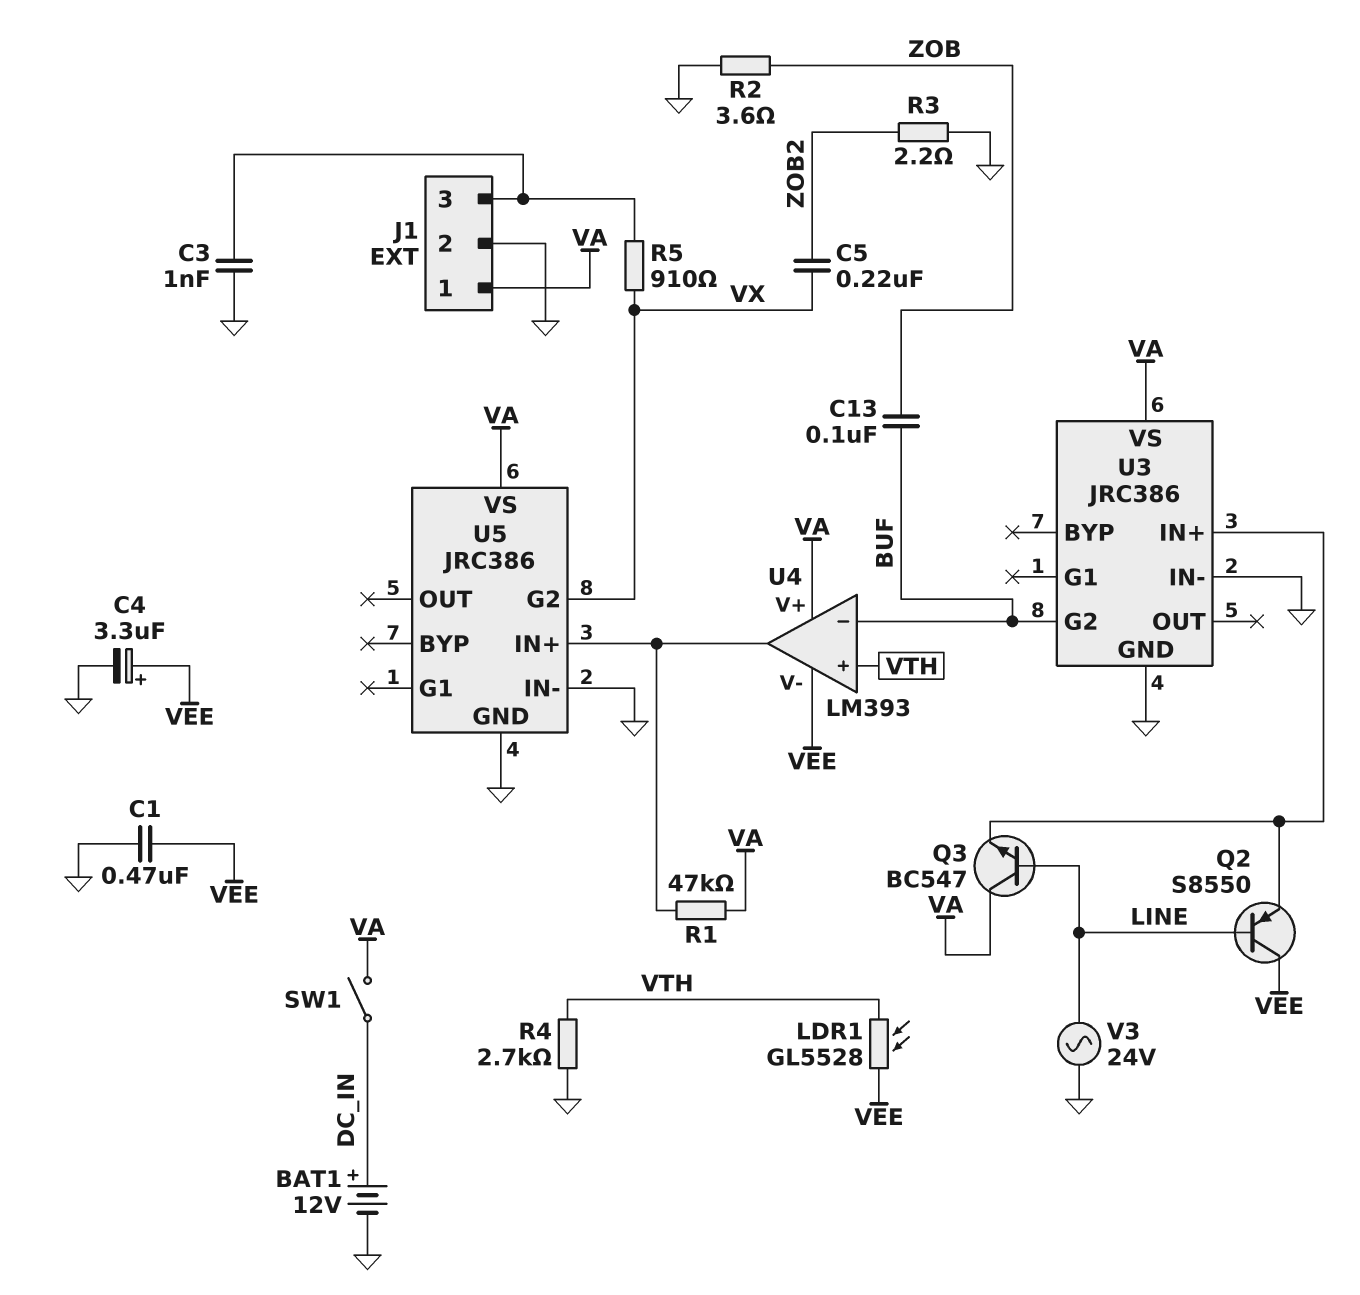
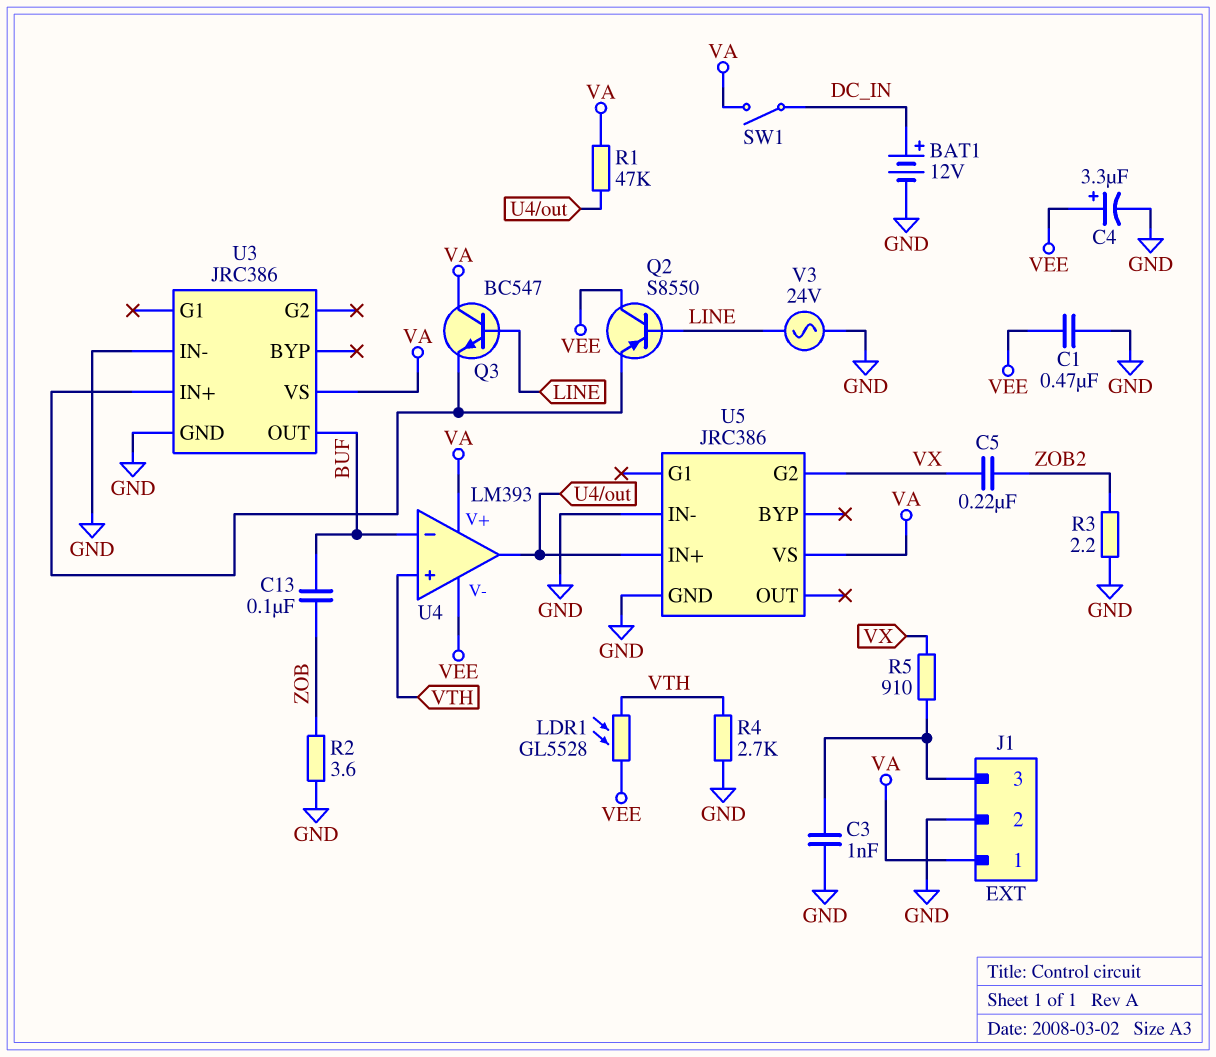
U3 pin G2: BUF -> none
U3 pin OUT: none -> BUF

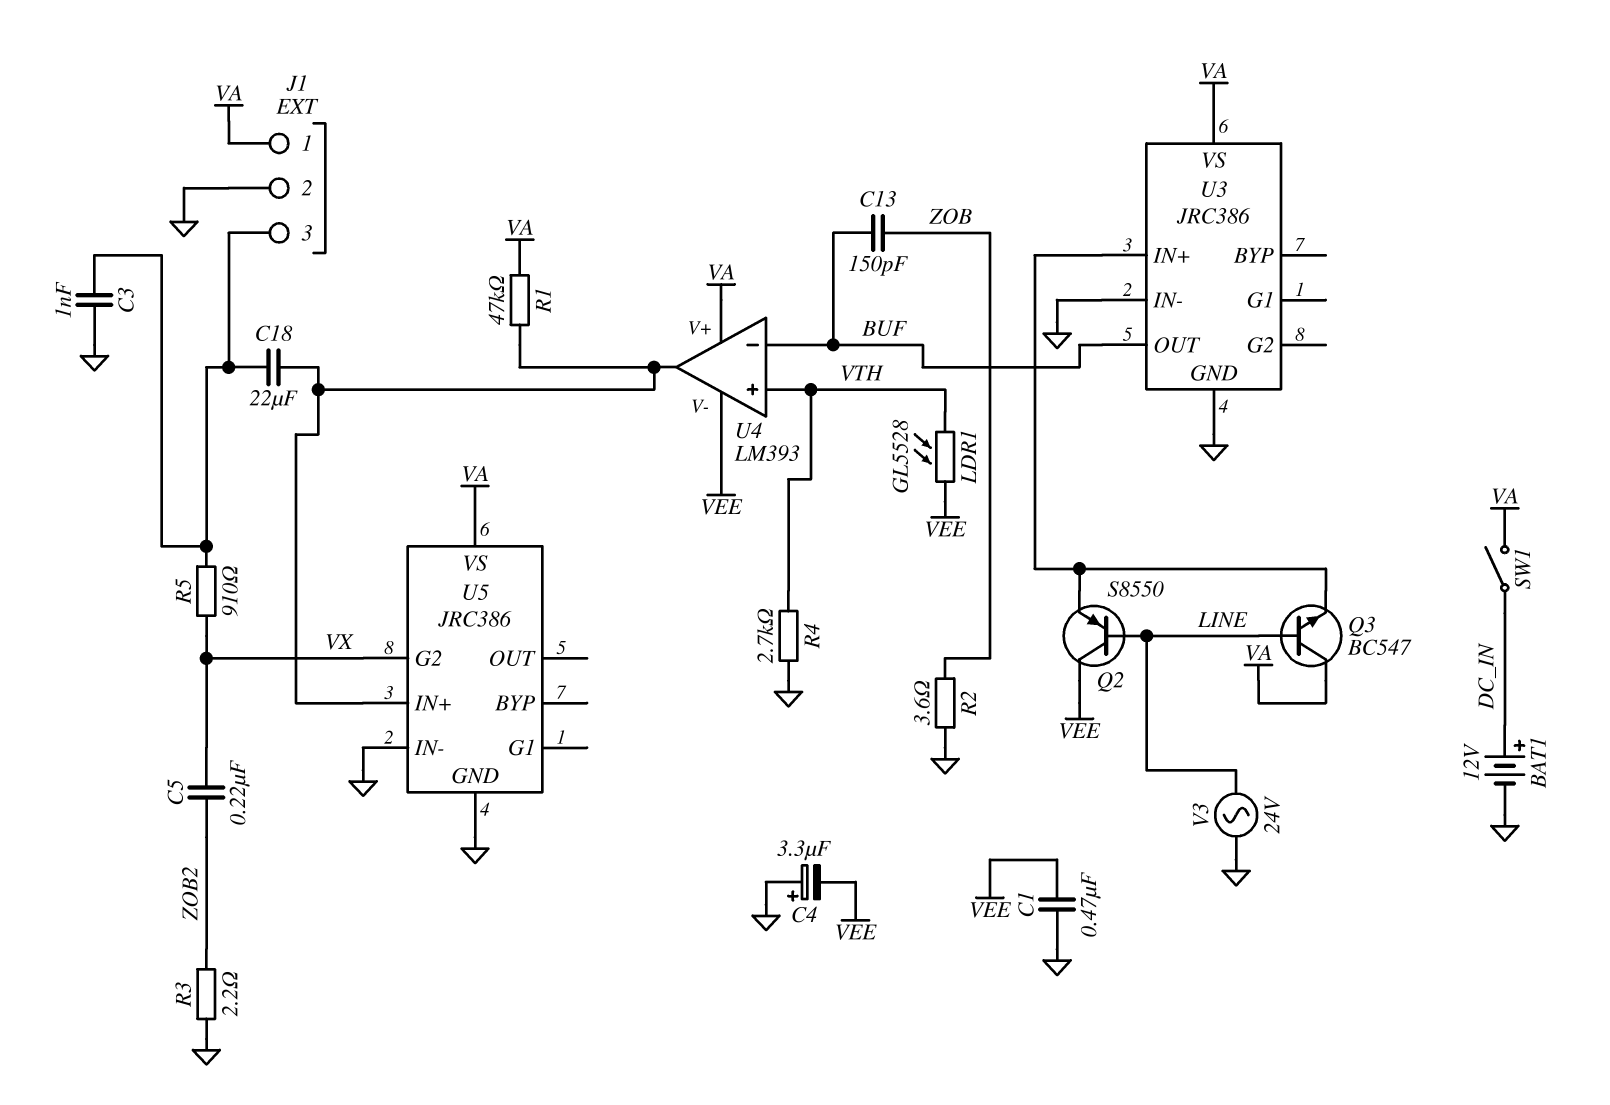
C4: 3.3uF (plus VEE, minus GND) -> 3.3uF (plus GND, minus VEE)
C13: 100nF (BUF, ZOB) -> 150pF (BUF, ZOB)
C18: none -> 22uF (J1/3, U4/out)

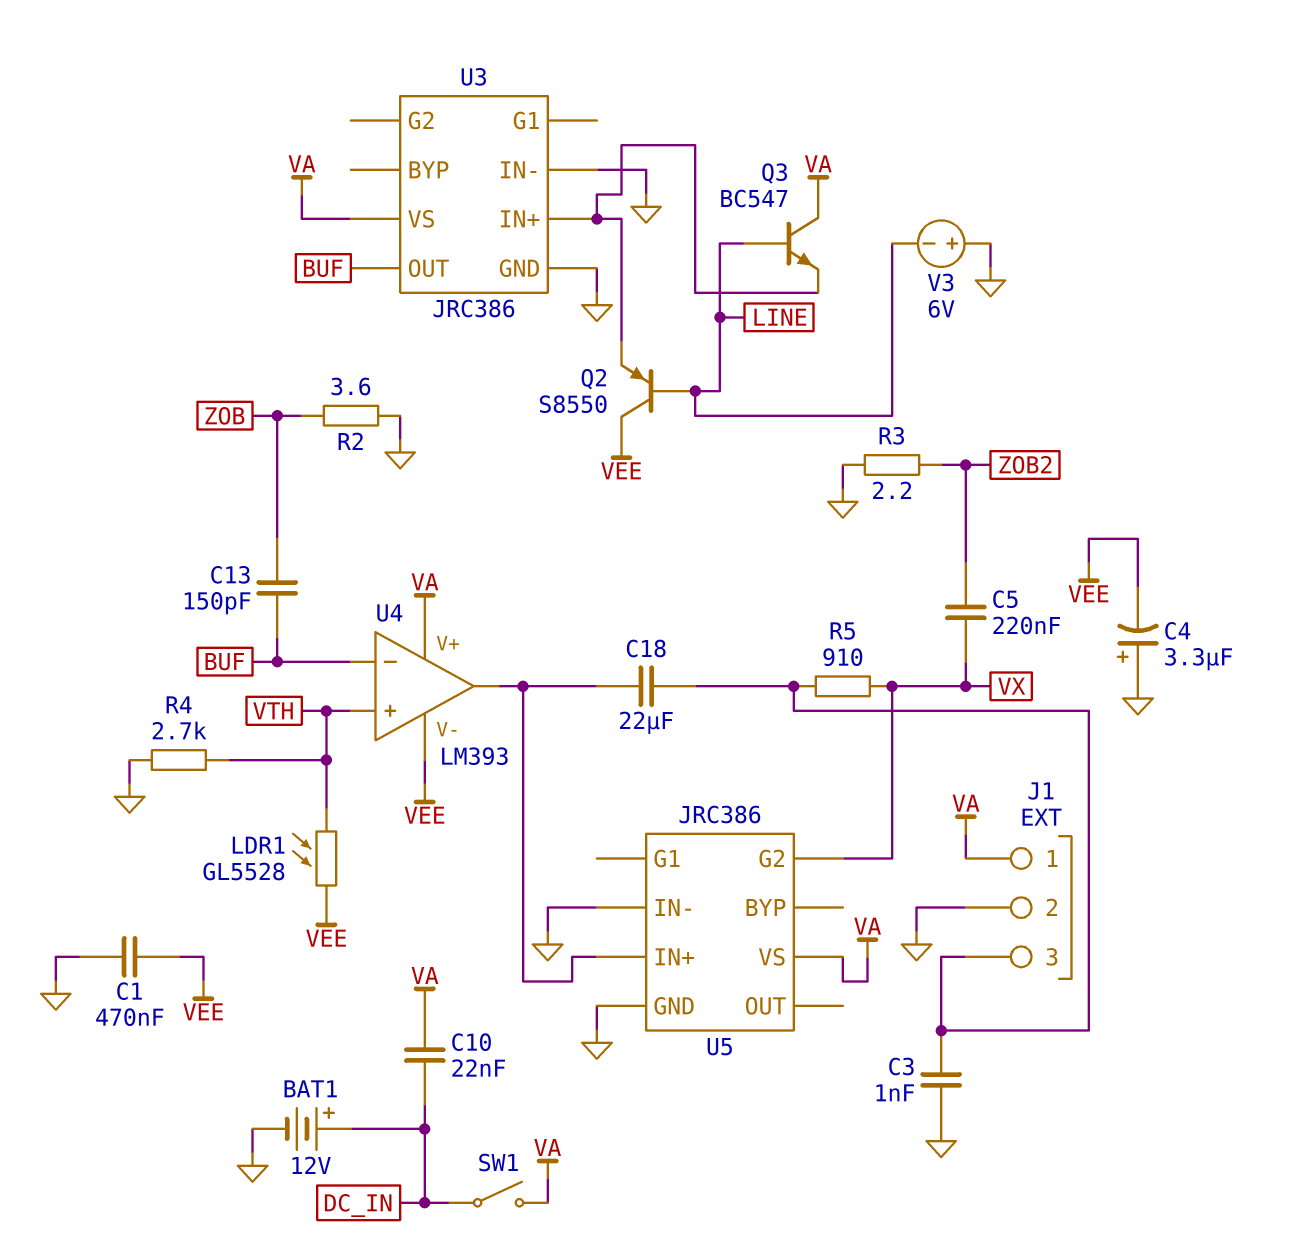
C10: none -> 22nF (DC_IN, VA)
R1: 47k (U4/out, VA) -> none
V3: AC 24V (GND, LINE) -> 6V (plus GND, minus LINE)

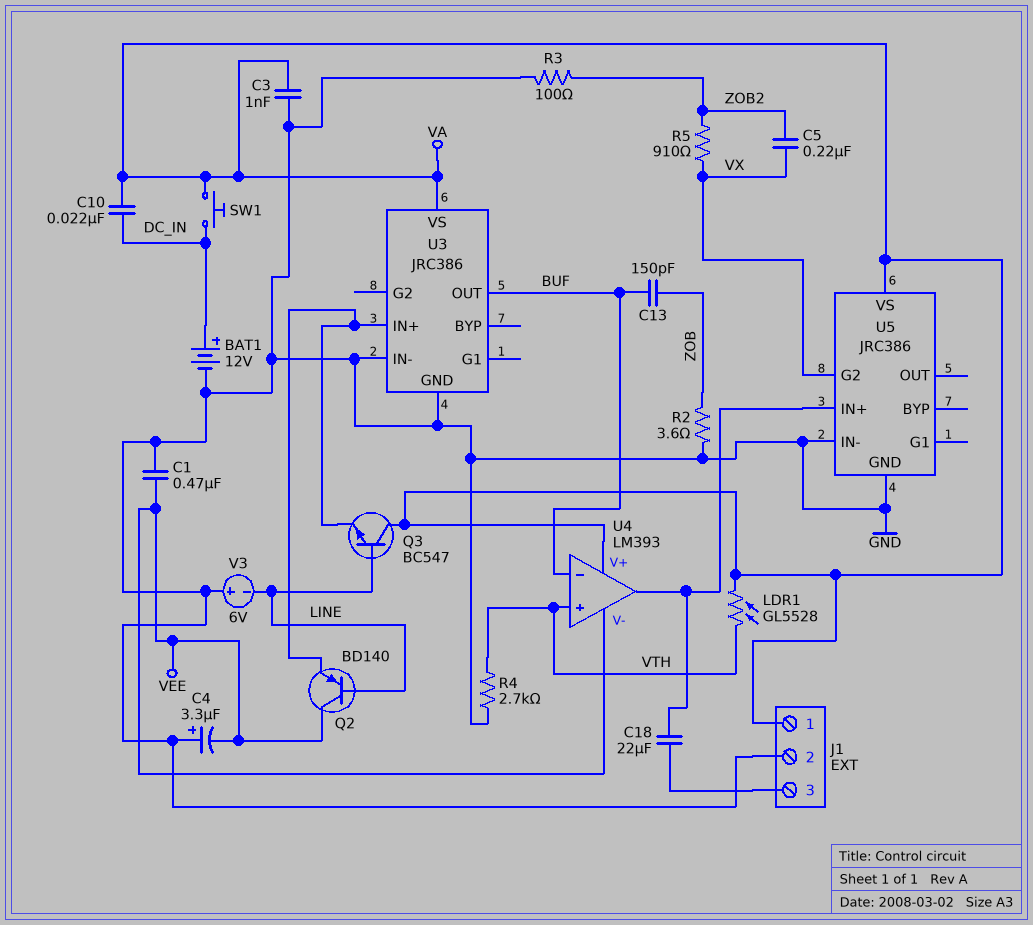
C3: 1nF (GND, J1/3) -> 1nF (GND, VA)
LDR1: GL5528 (VEE, VTH) -> GL5528 (VA, VTH)
Q2: PNP S8550 (B LINE, C VEE, E U3/IN+) -> PNP BD140 (B LINE, C VEE, E U3/IN+)
R3: 2.2 (GND, ZOB2) -> 100 (GND, ZOB2)
R5: 910 (J1/3, VX) -> 910 (VX, ZOB2)
SW1: switch (DC_IN, VA) -> button (DC_IN, VA)

